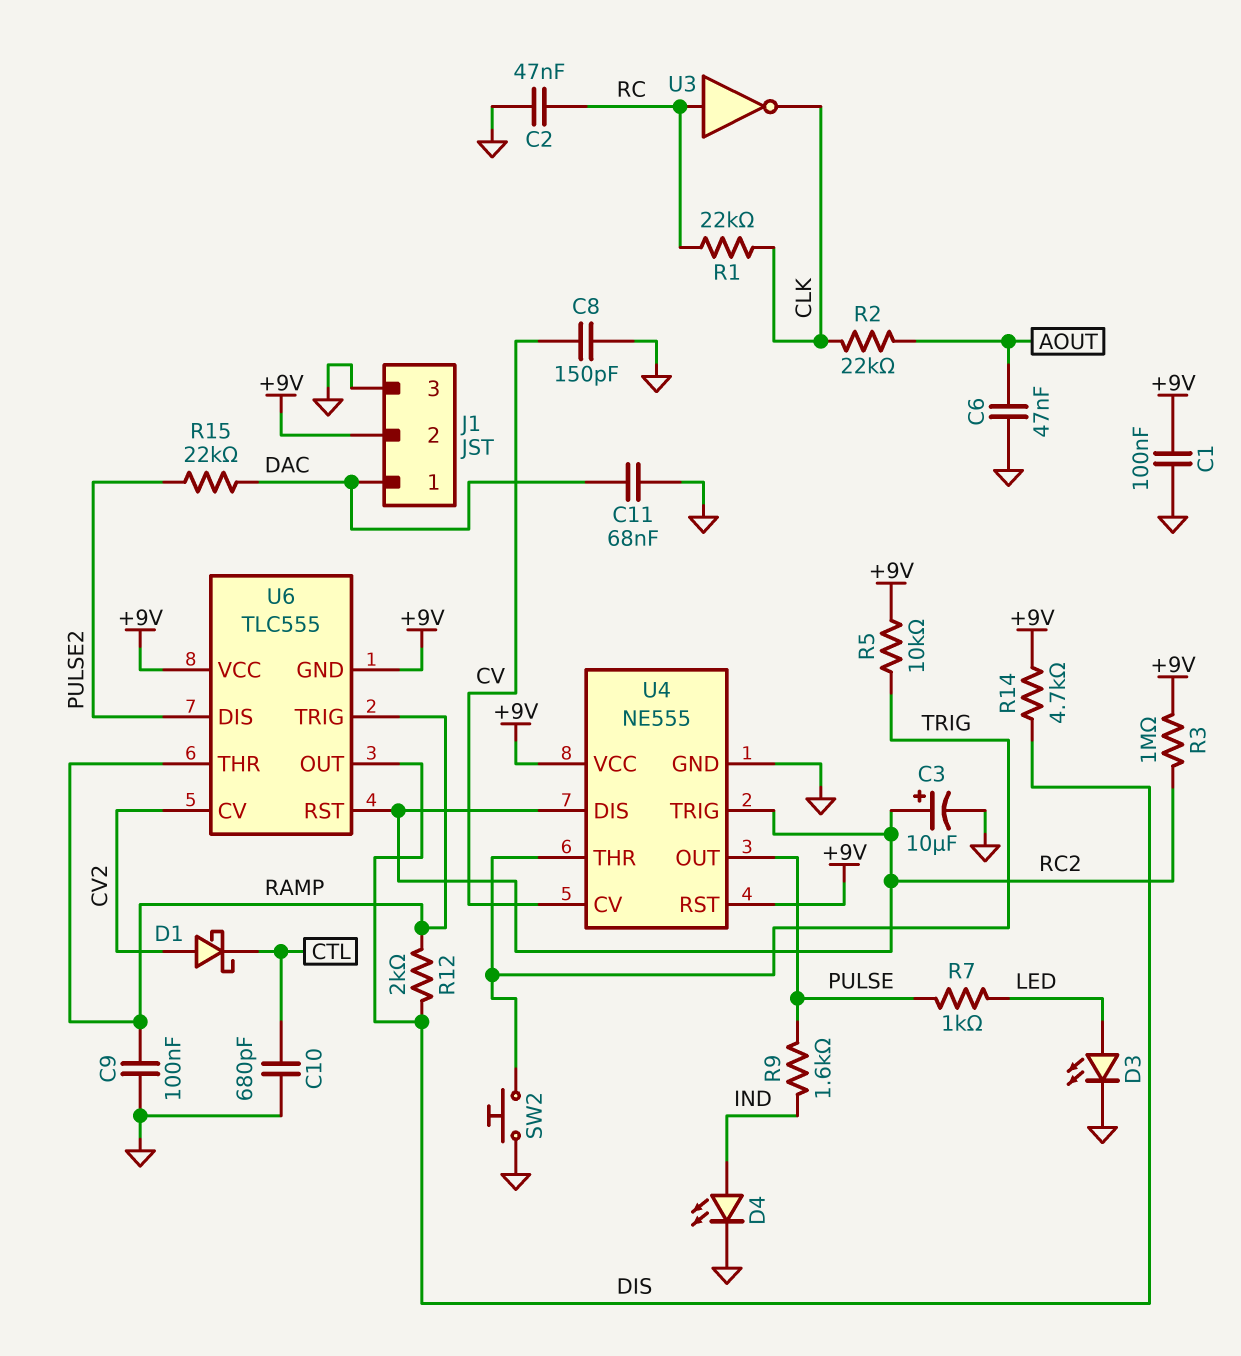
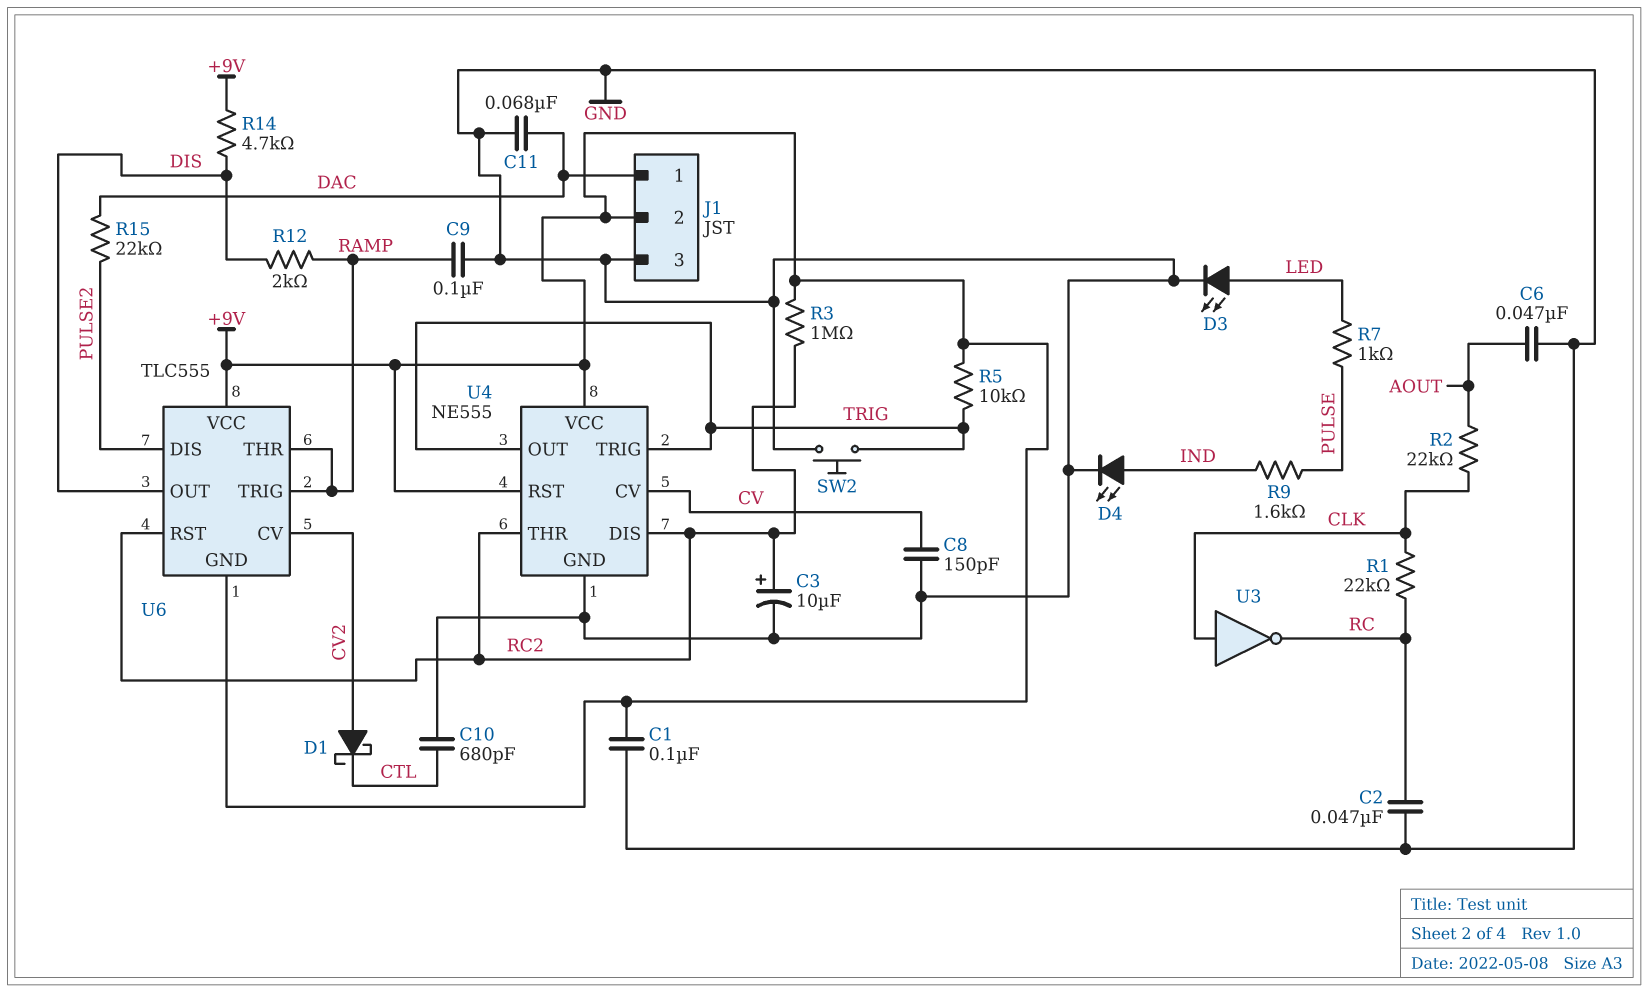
U3: NOT (in RC, out CLK) -> NOT (in CLK, out RC)
U4 pin OUT: PULSE -> TRIG
U4 pin THR: TRIG -> RC2
U4 pin TRIG: RC2 -> TRIG

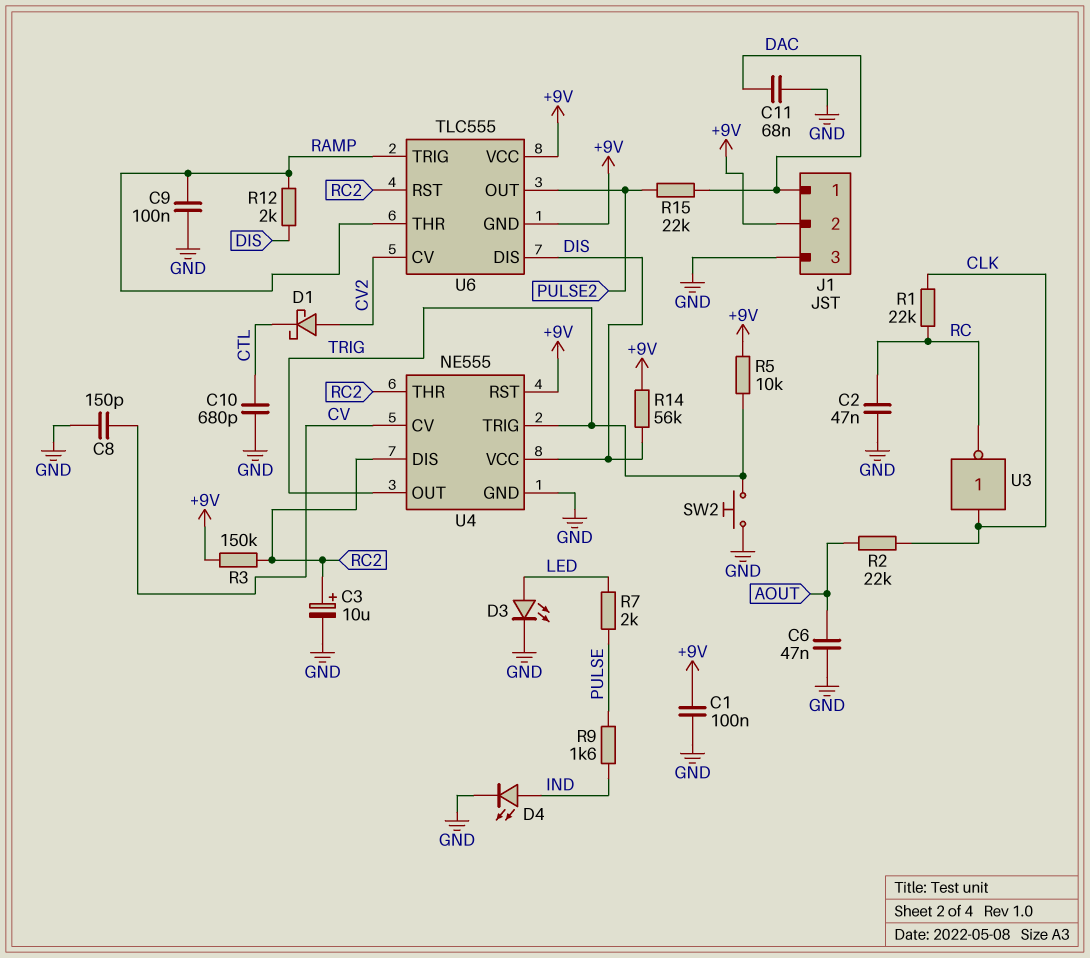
R3: 1M (+9V, RC2) -> 150k (+9V, RC2)
R7: 1k (LED, PULSE) -> 2k (LED, PULSE)
R14: 4.7k (+9V, DIS) -> 56k (+9V, DIS)
U4 pin VCC: +9V -> DIS
U6 pin DIS: PULSE2 -> DIS
U6 pin OUT: DIS -> PULSE2

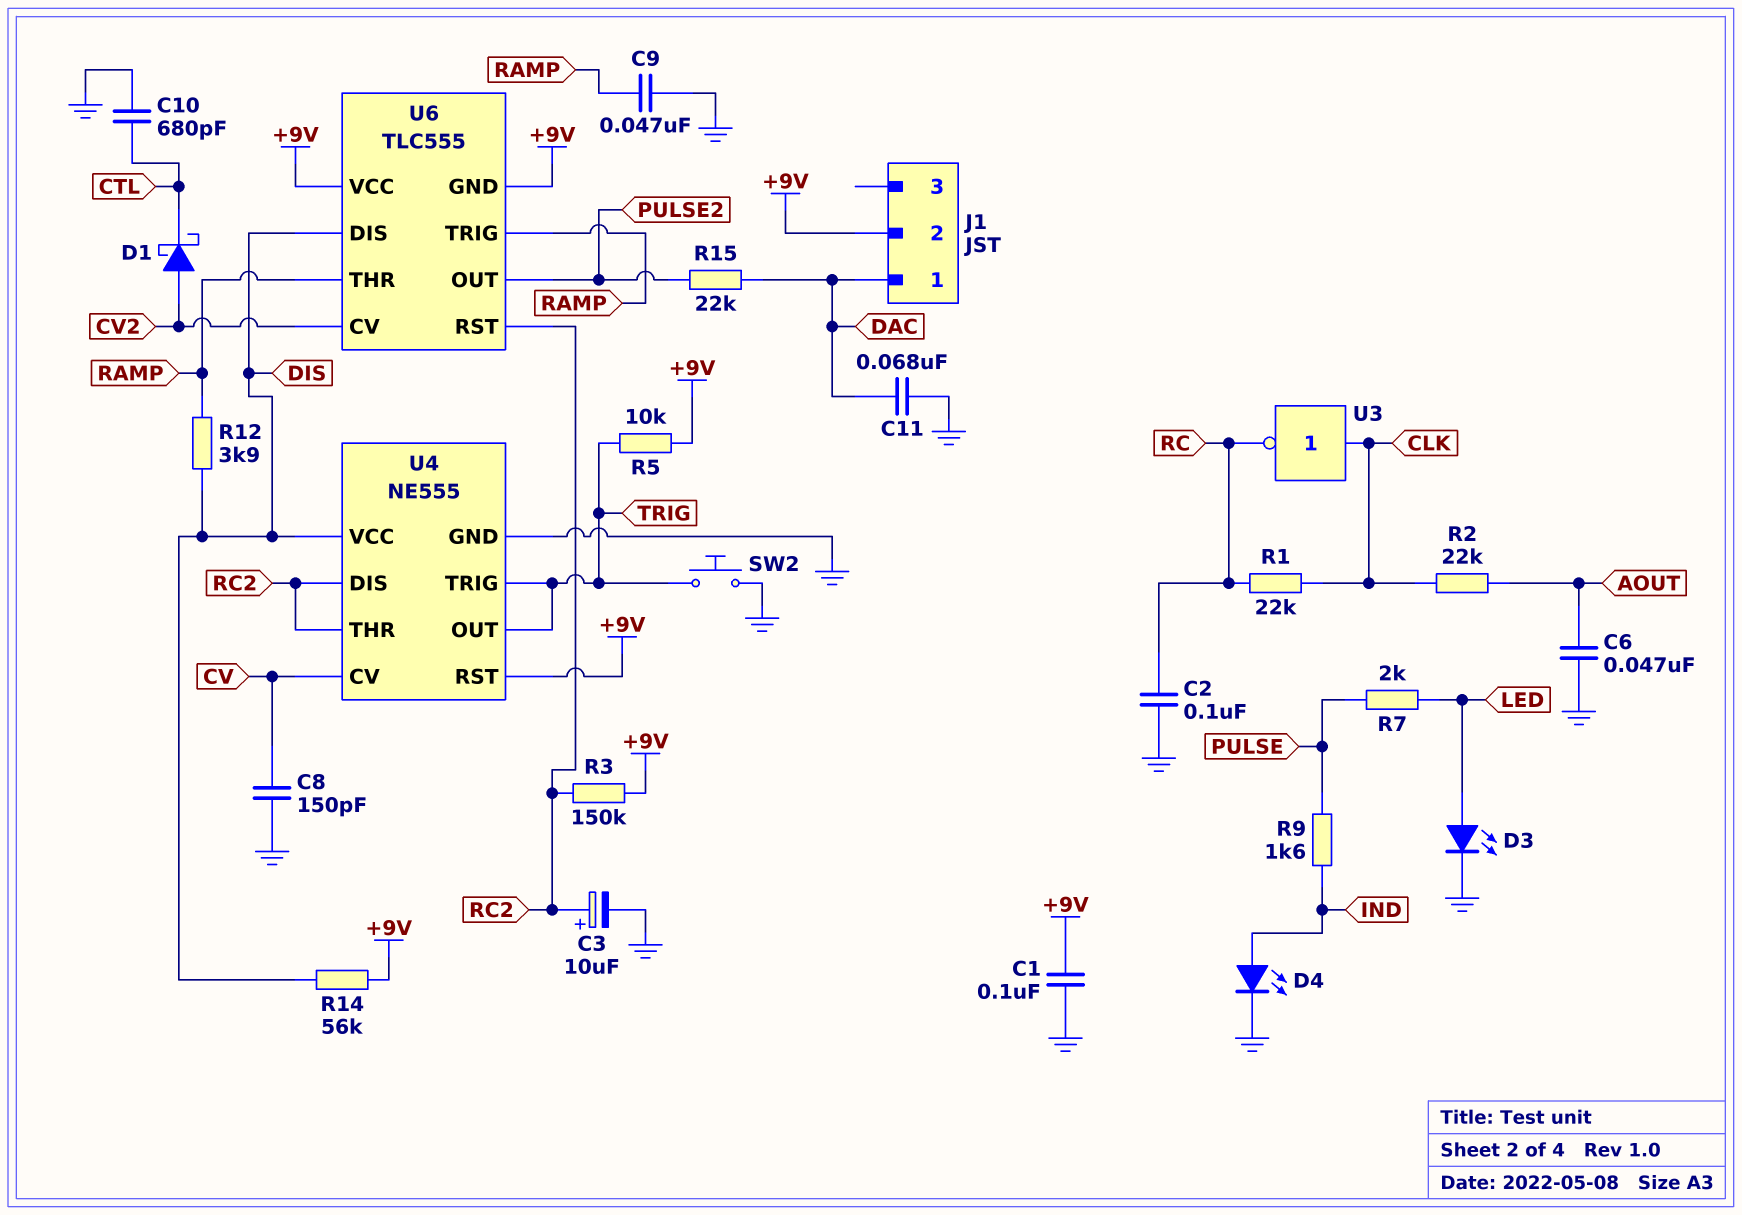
C2: 47nF (GND, RC) -> 100nF (GND, RC)
C9: 100nF (GND, RAMP) -> 47nF (GND, RAMP)
J1 pin 3: GND -> none
R12: 2k (DIS, RAMP) -> 3.9k (DIS, RAMP)

